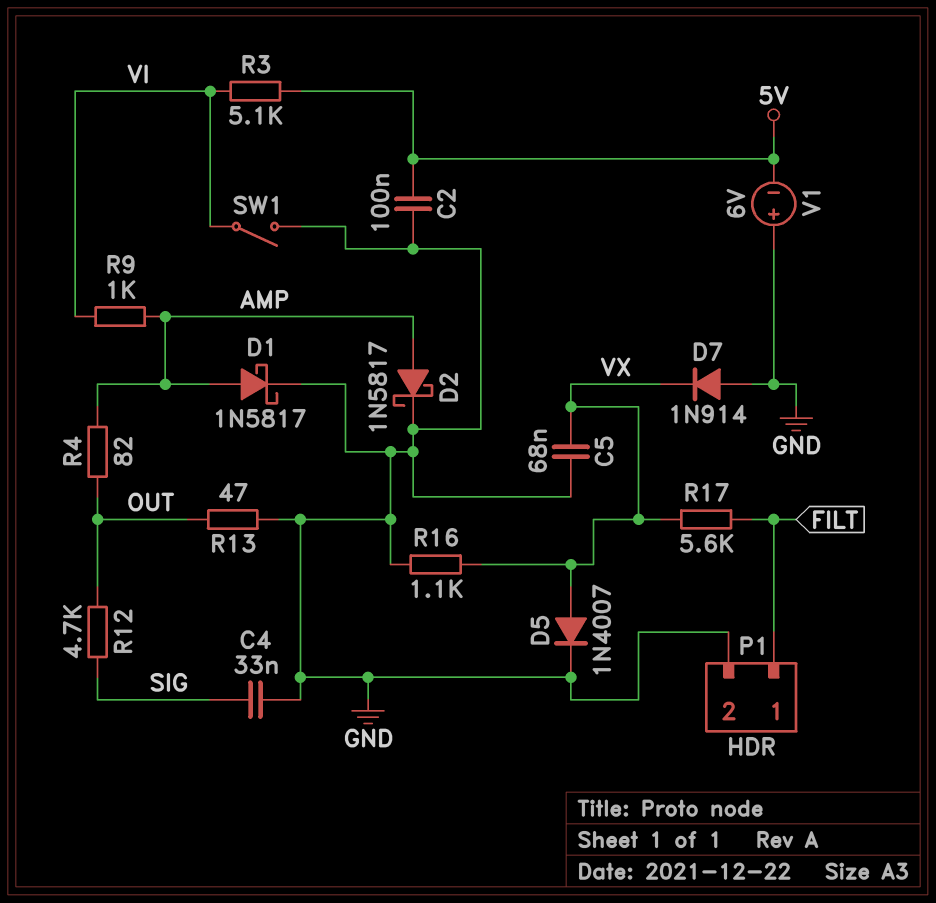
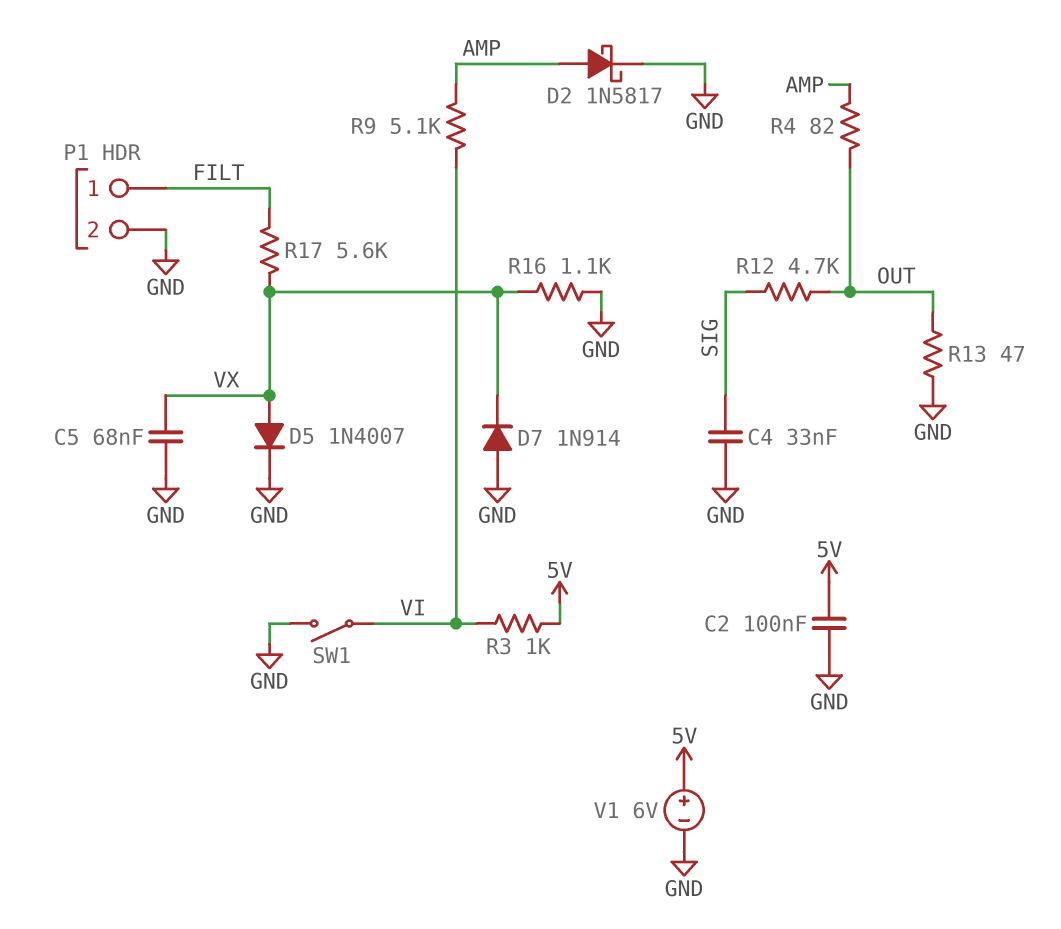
D1: schottky 1N5817 (A AMP, K GND) -> none
R3: 5.1k (5V, VI) -> 1k (5V, VI)
R9: 1k (AMP, VI) -> 5.1k (AMP, VI)
V1: 6V (plus GND, minus 5V) -> 6V (plus 5V, minus GND)

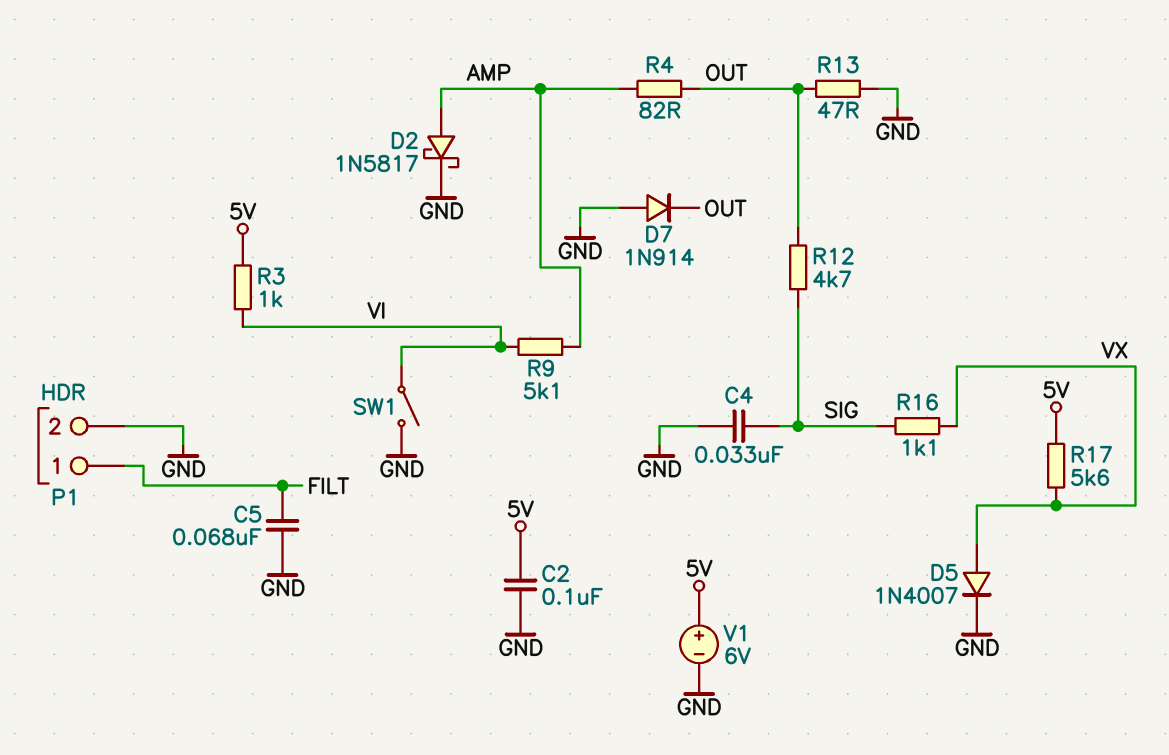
C5: 68nF (GND, VX) -> 68nF (FILT, GND)
D7: diode 1N914 (A GND, K VX) -> diode 1N914 (A GND, K OUT)
R16: 1.1k (GND, VX) -> 1.1k (SIG, VX)
R17: 5.6k (FILT, VX) -> 5.6k (5V, VX)

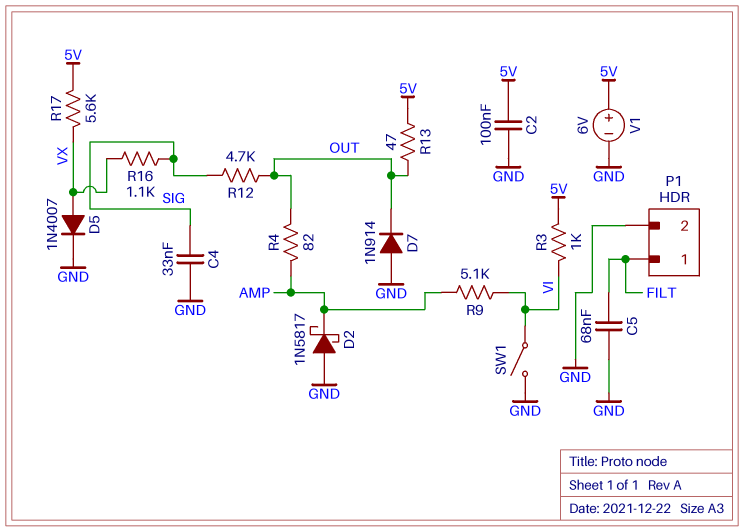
D2: schottky 1N5817 (A AMP, K GND) -> schottky 1N5817 (A GND, K AMP)
R13: 47 (GND, OUT) -> 47 (5V, OUT)

